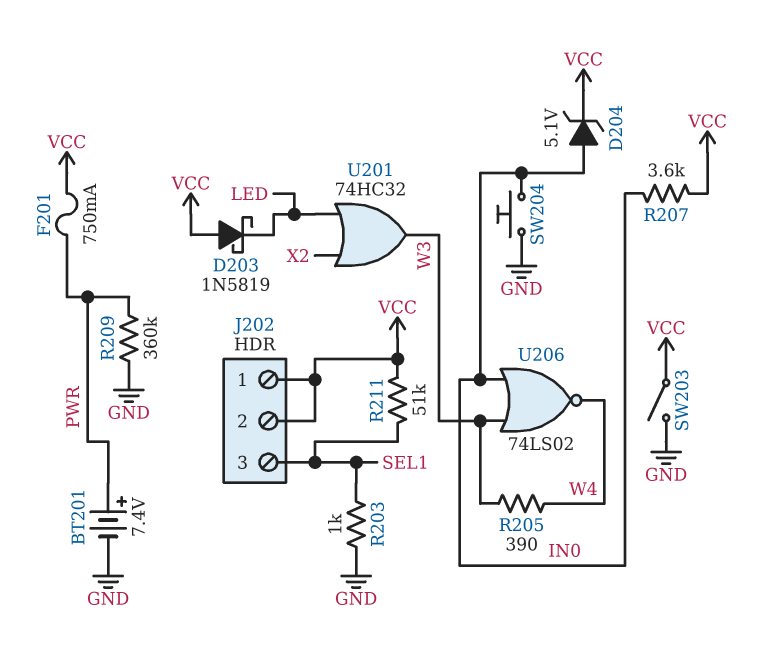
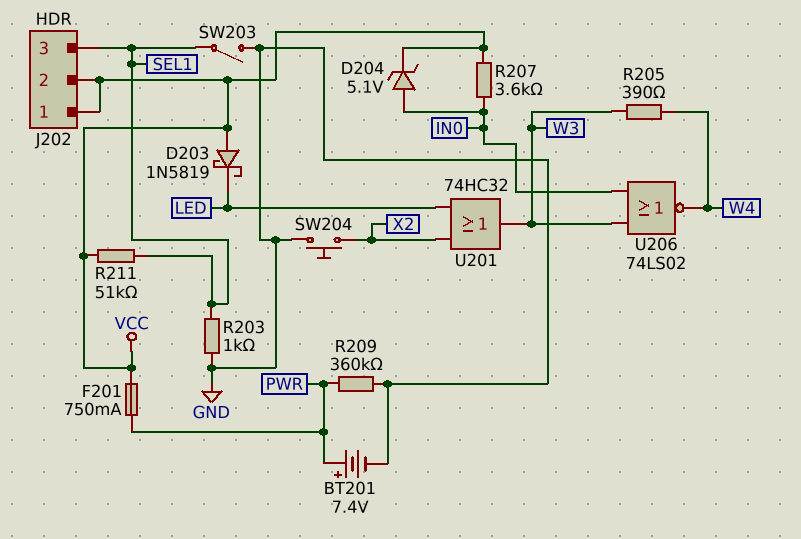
SW203: switch (GND, VCC) -> switch (GND, SEL1)
SW204: button (GND, IN0) -> button (GND, X2)

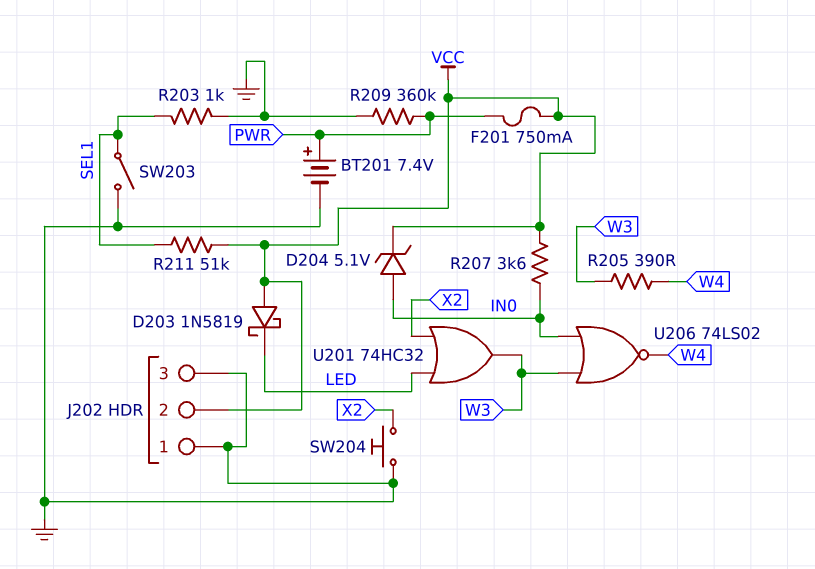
J202 pin 1: VCC -> GND
J202 pin 3: SEL1 -> GND

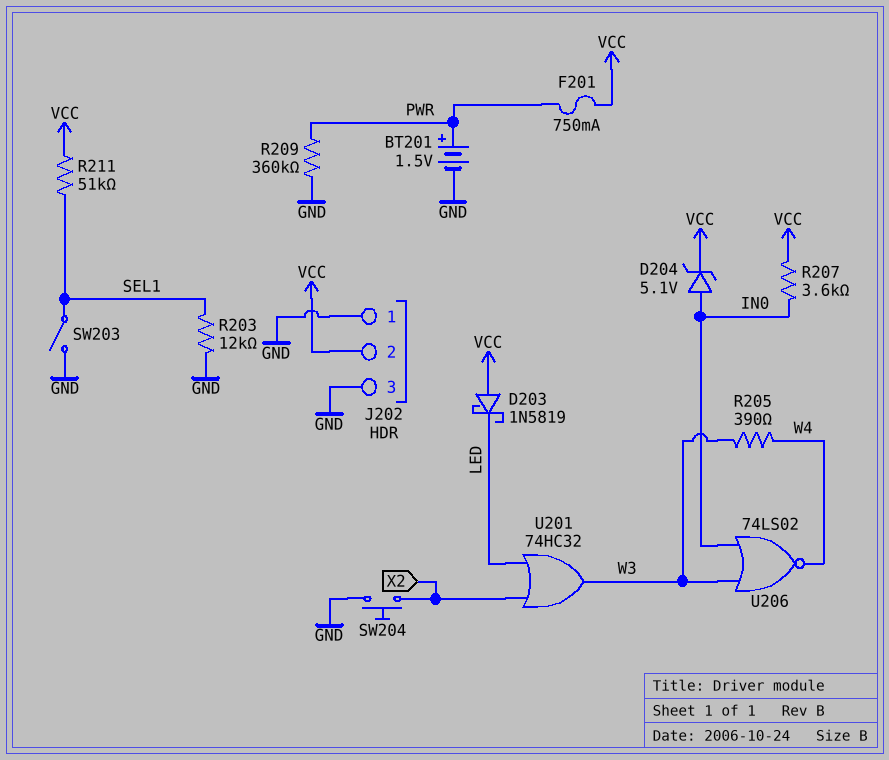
BT201: 7.4V (plus PWR, minus GND) -> 1.5V (plus PWR, minus GND)
R203: 1k (GND, SEL1) -> 12k (GND, SEL1)

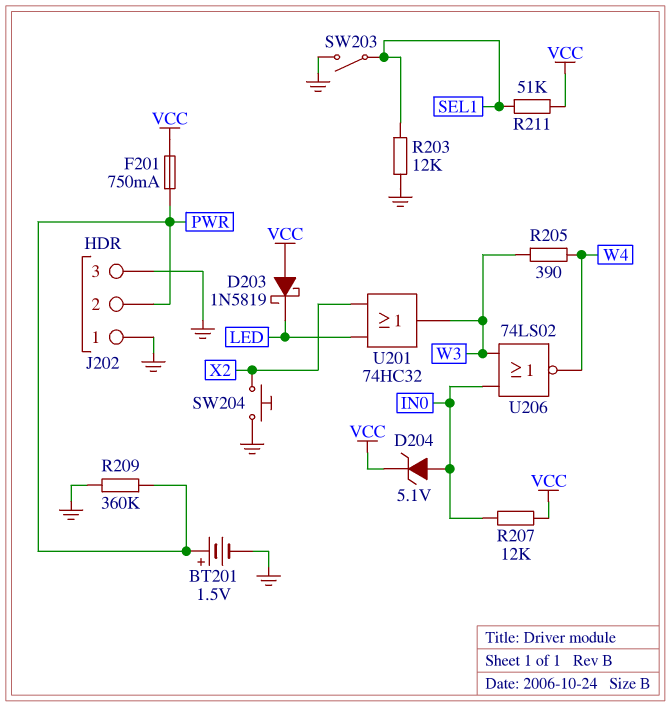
J202 pin 2: VCC -> PWR
R207: 3.6k (IN0, VCC) -> 12k (IN0, VCC)

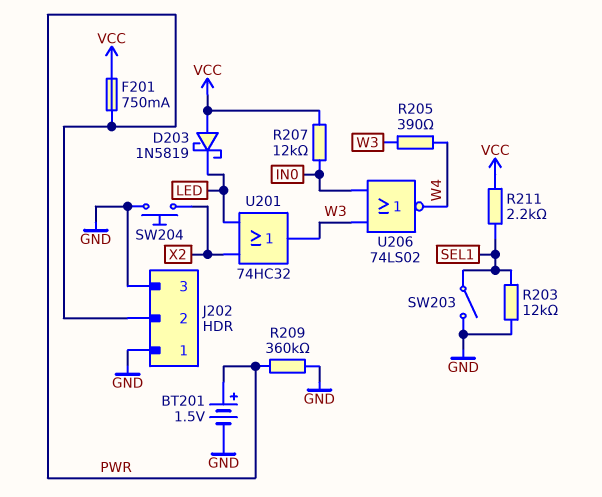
D204: zener 5.1V (A IN0, K VCC) -> none
R211: 51k (SEL1, VCC) -> 2.2k (SEL1, VCC)

